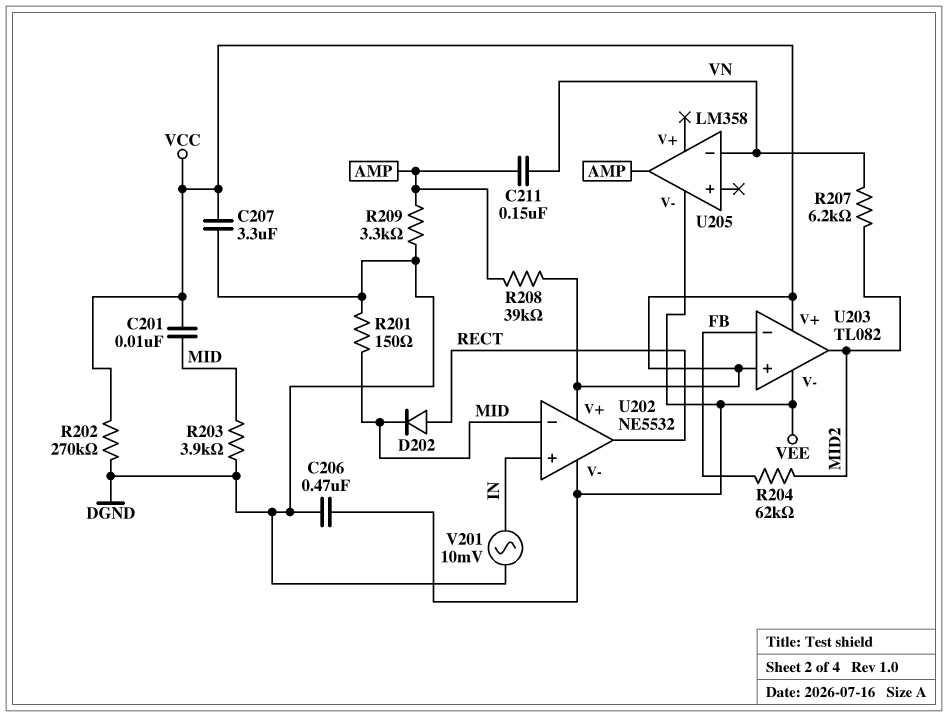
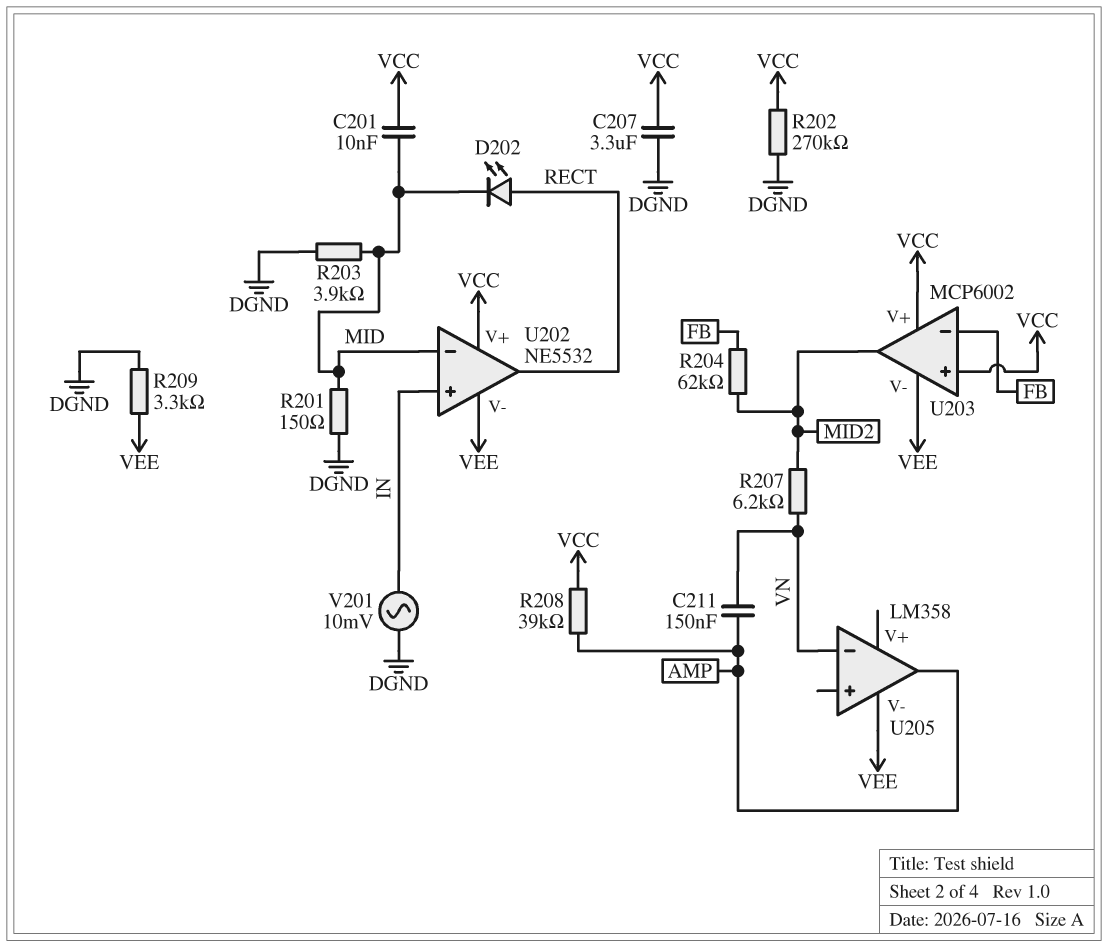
C206: 470nF (DGND, VEE) -> none
D202: diode (A RECT, K MID) -> LED (A RECT, K MID)
R209: 3.3k (AMP, DGND) -> 3.3k (DGND, VEE)
U203: TL082 -> MCP6002

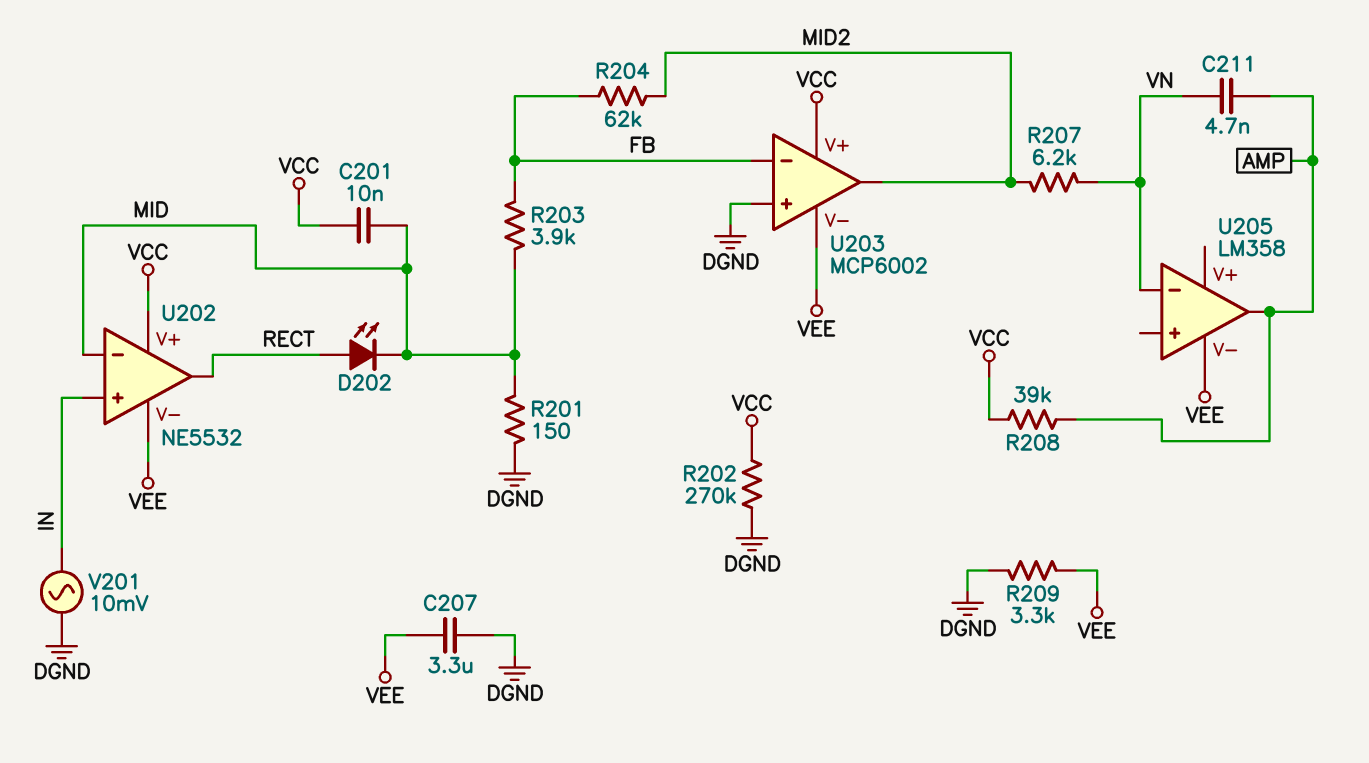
C207: 3.3uF (DGND, VCC) -> 3.3uF (DGND, VEE)
C211: 150nF (AMP, VN) -> 4.7nF (AMP, VN)
R203: 3.9k (DGND, MID) -> 3.9k (FB, MID)
U203 pin in+: VCC -> DGND

